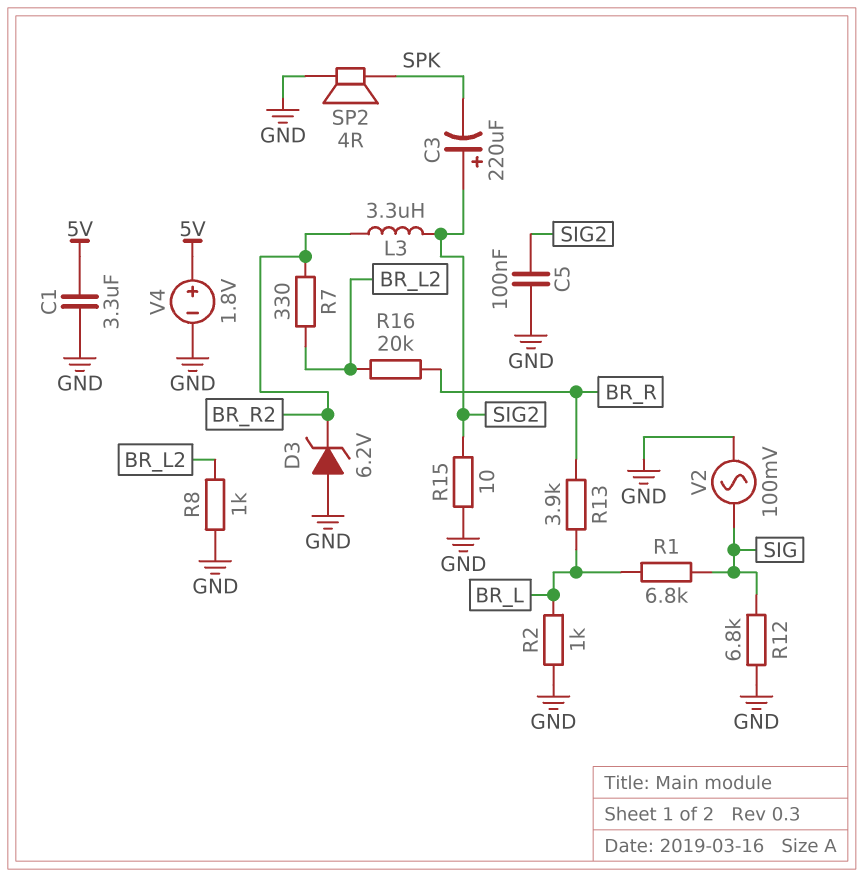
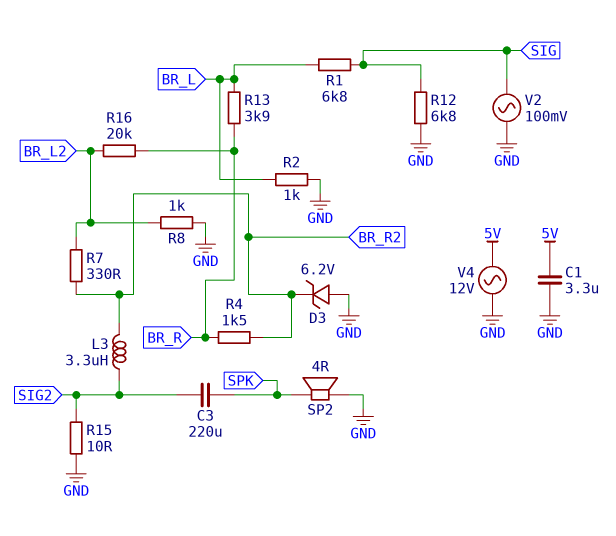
C3: 220uF (plus SIG2, minus SPK) -> 220uF (SIG2, SPK)
C5: 100nF (GND, SIG2) -> none
R4: none -> 1.5k (BR_R, BR_R2)
V4: 1.8V (plus 5V, minus GND) -> AC 12V (5V, GND)

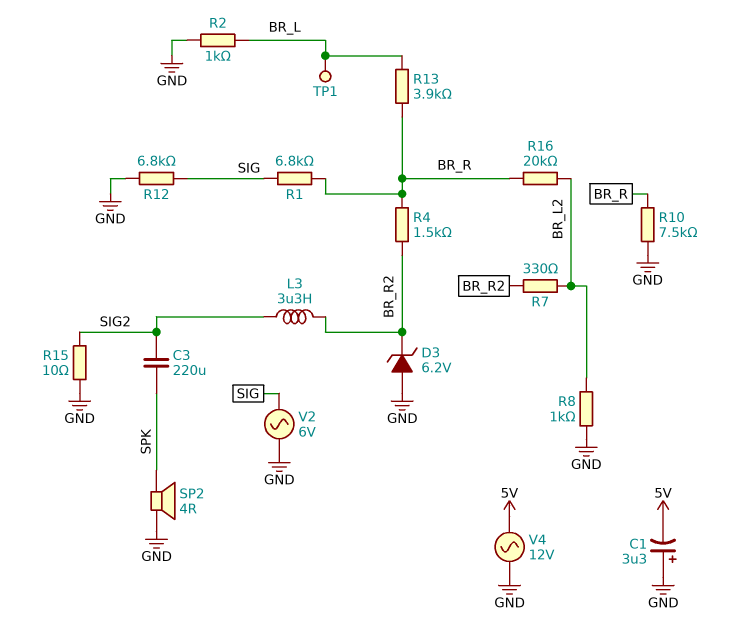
C1: 3.3uF (5V, GND) -> 3.3uF (plus GND, minus 5V)
R1: 6.8k (BR_L, SIG) -> 6.8k (BR_R, SIG)
R10: none -> 7.5k (BR_R, GND)
TP1: none -> test point (BR_L)
V2: AC 100mV (GND, SIG) -> AC 6V (GND, SIG)

